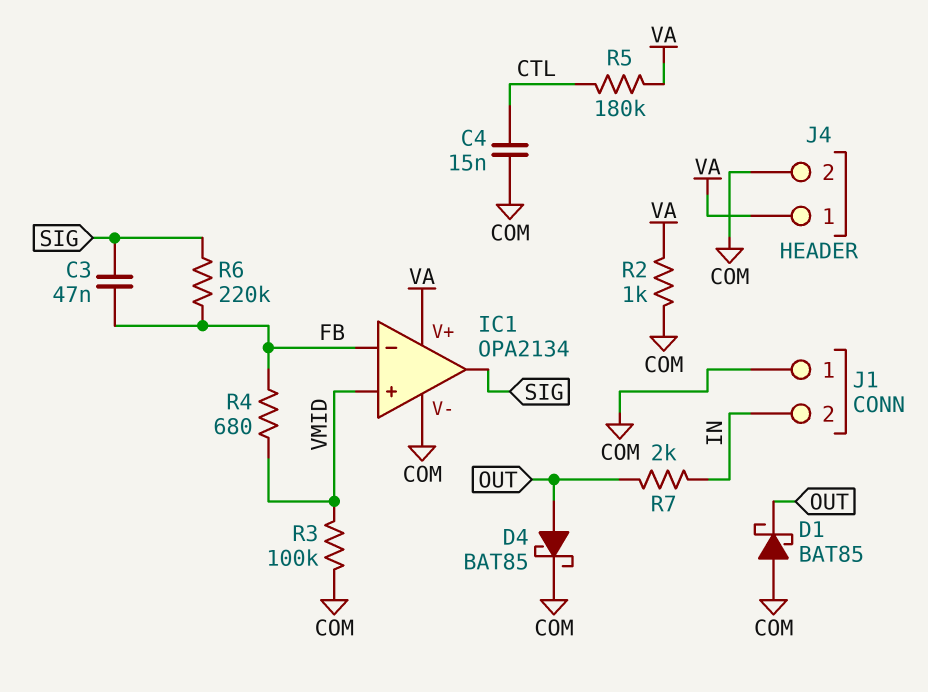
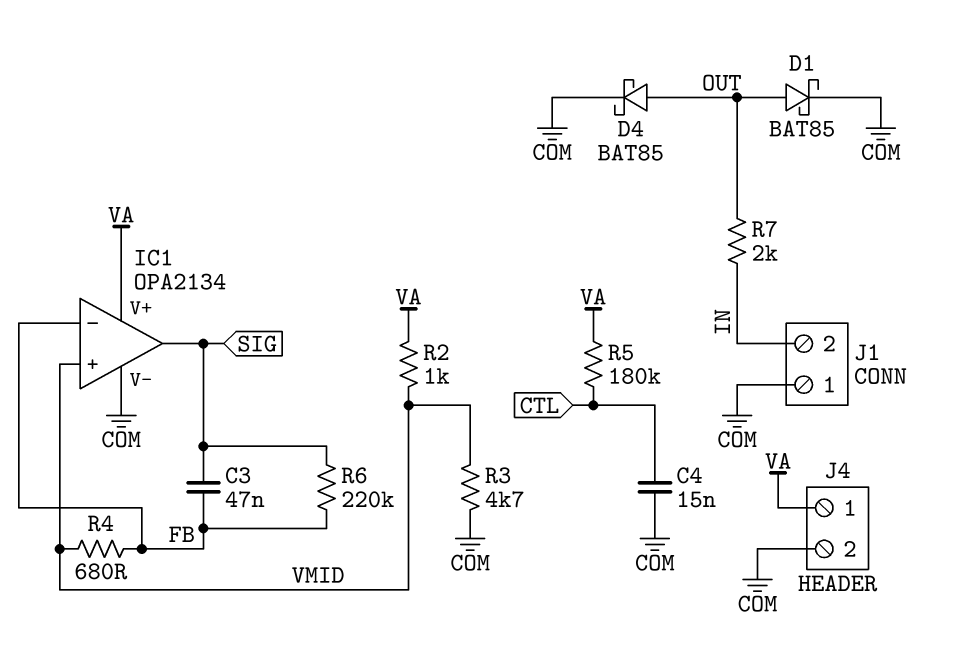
D1: schottky BAT85 (A COM, K OUT) -> schottky BAT85 (A OUT, K COM)
R2: 1k (COM, VA) -> 1k (VA, VMID)
R3: 100k (COM, VMID) -> 4.7k (COM, VMID)

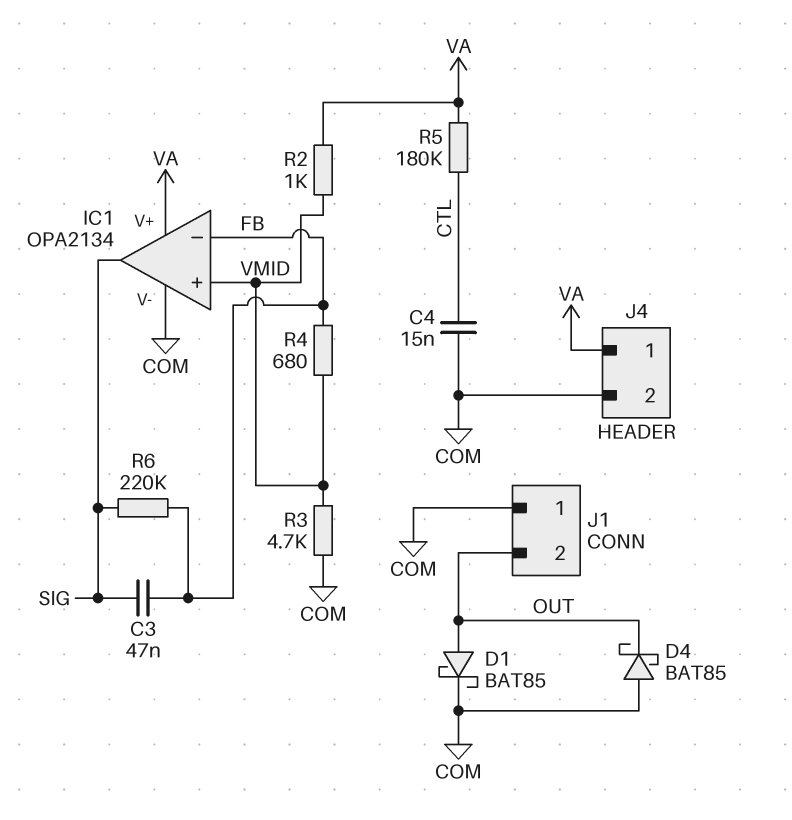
D4: schottky BAT85 (A OUT, K COM) -> schottky BAT85 (A COM, K OUT)
J1 pin 2: IN -> OUT
R7: 2k (IN, OUT) -> none

